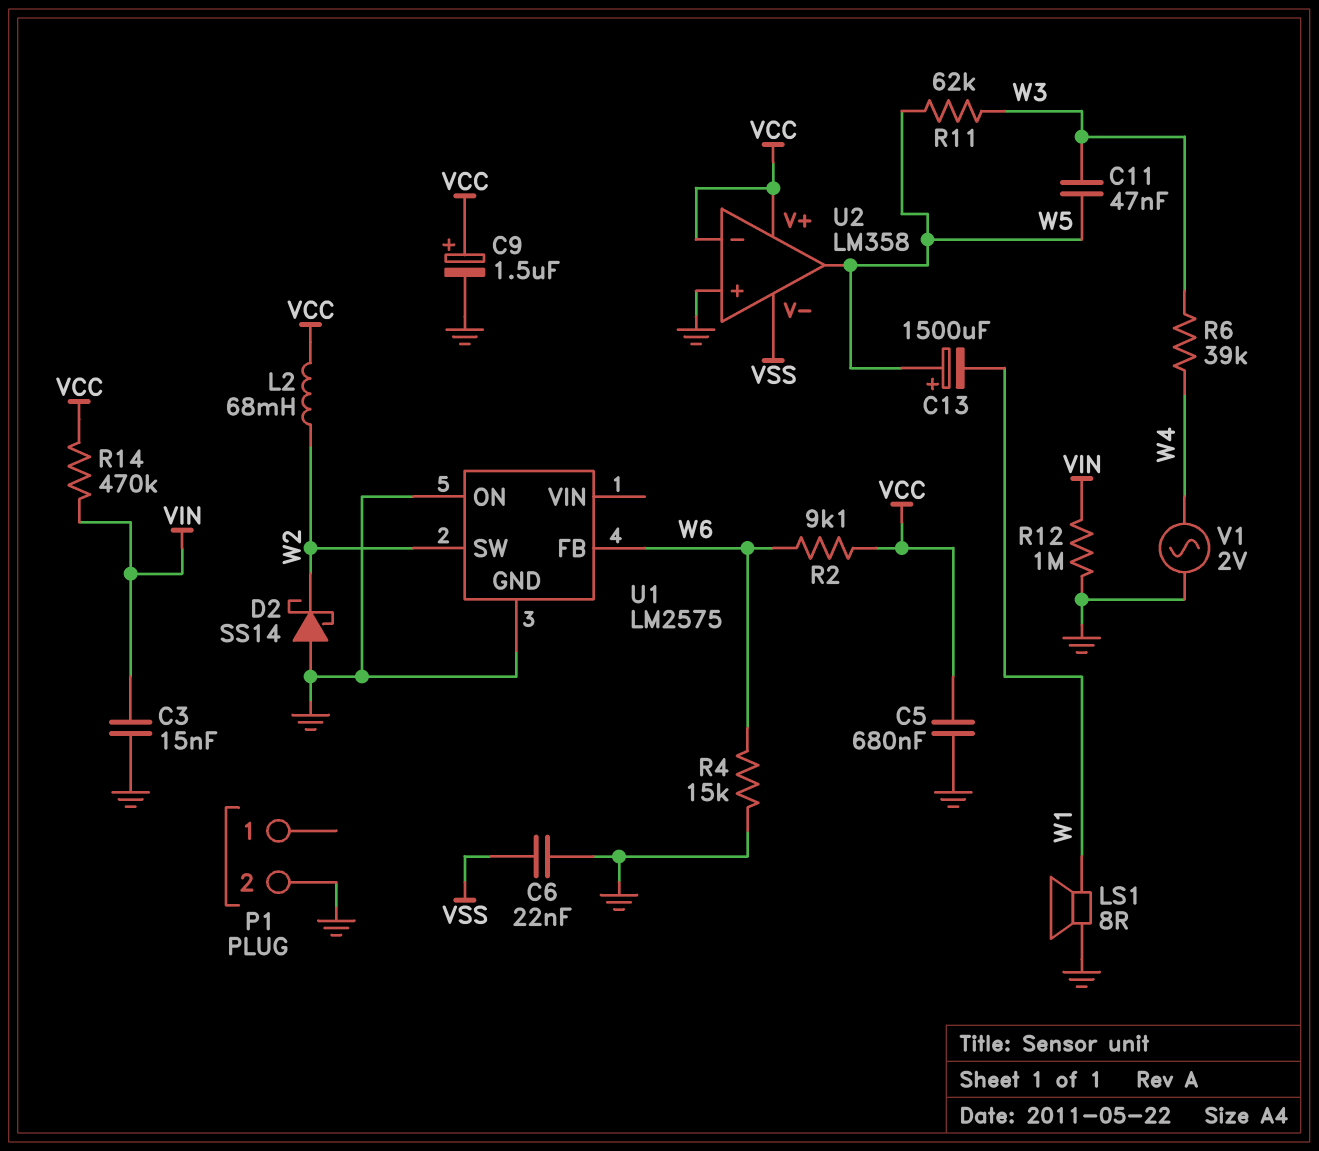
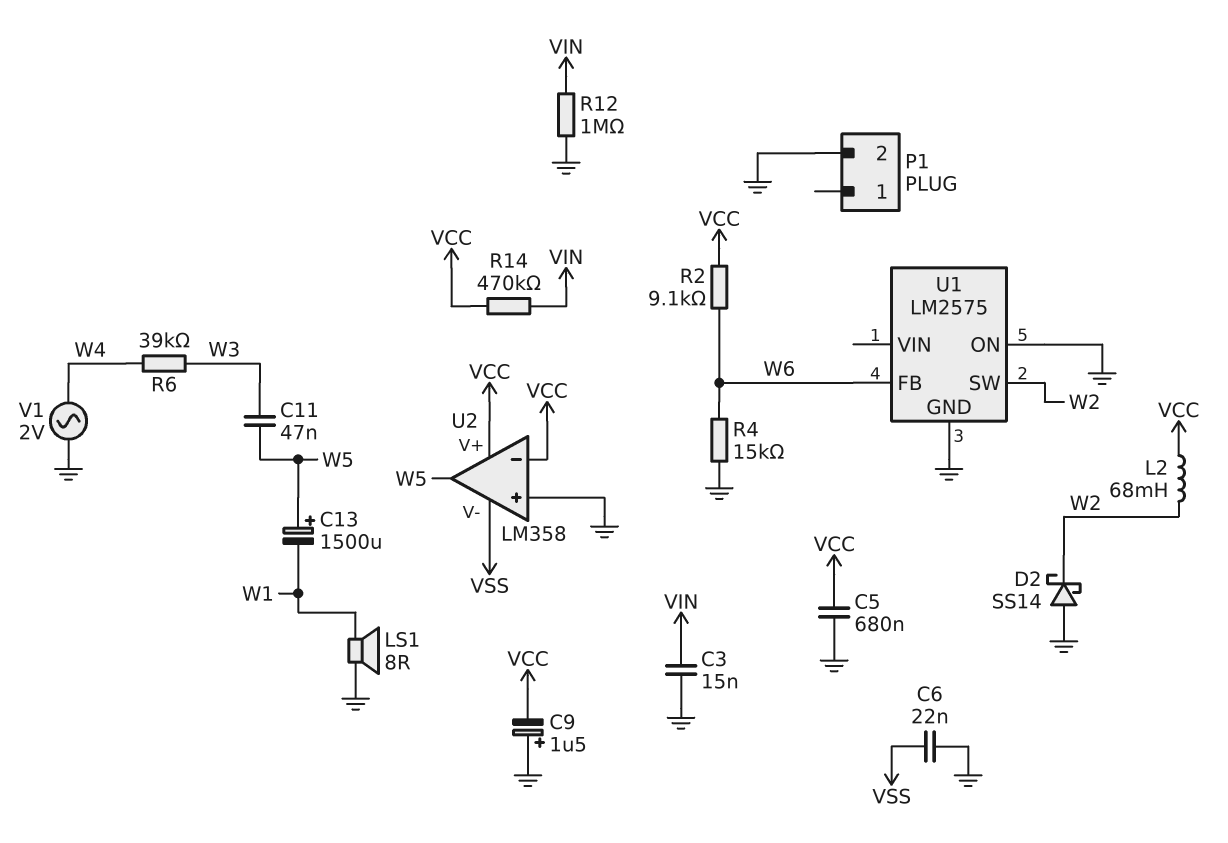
C9: 1.5uF (plus VCC, minus GND) -> 1.5uF (plus GND, minus VCC)
R11: 62k (W3, W5) -> none

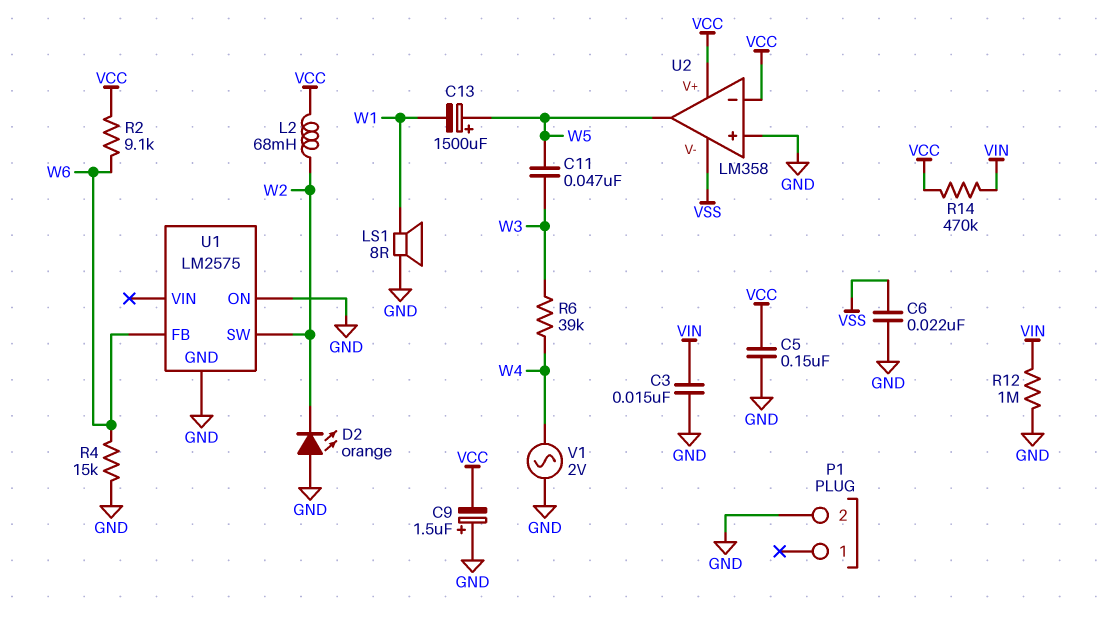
C5: 680nF (GND, VCC) -> 150nF (GND, VCC)
D2: schottky SS14 (A GND, K W2) -> LED orange (A GND, K W2)

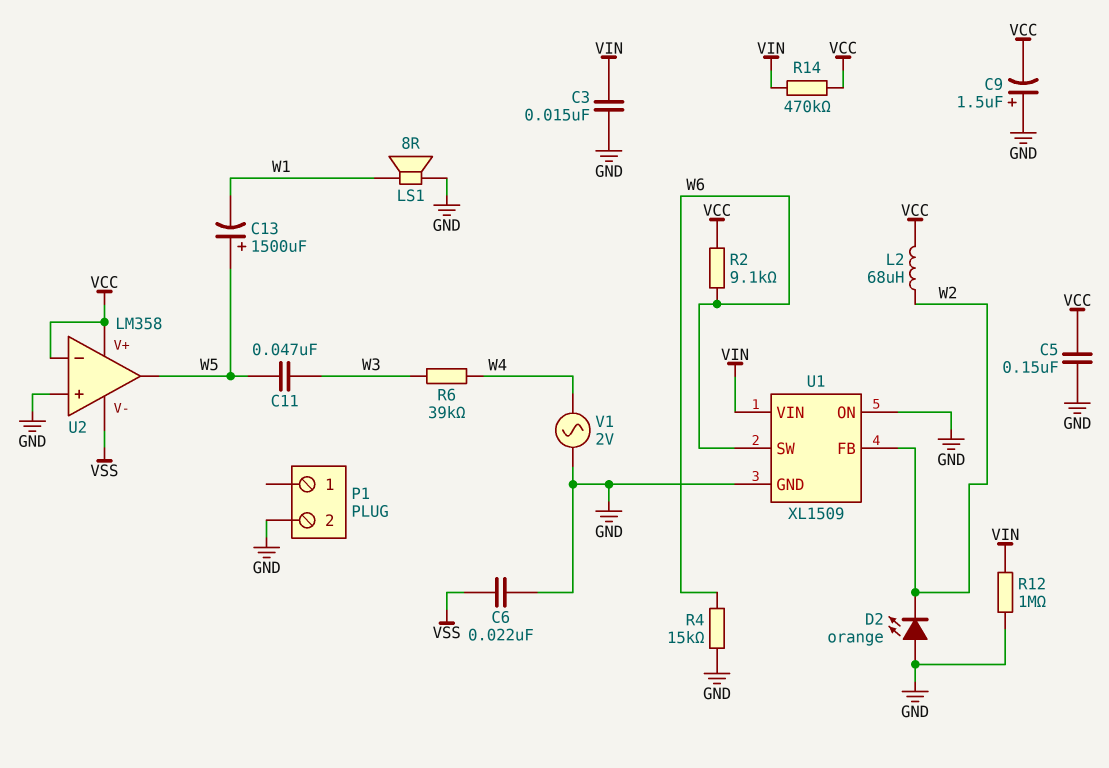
L2: 68mH (VCC, W2) -> 68uH (VCC, W2)
U1: LM2575 -> XL1509
U1 pin FB: W6 -> W2
U1 pin SW: W2 -> W6
U1 pin VIN: none -> VIN

